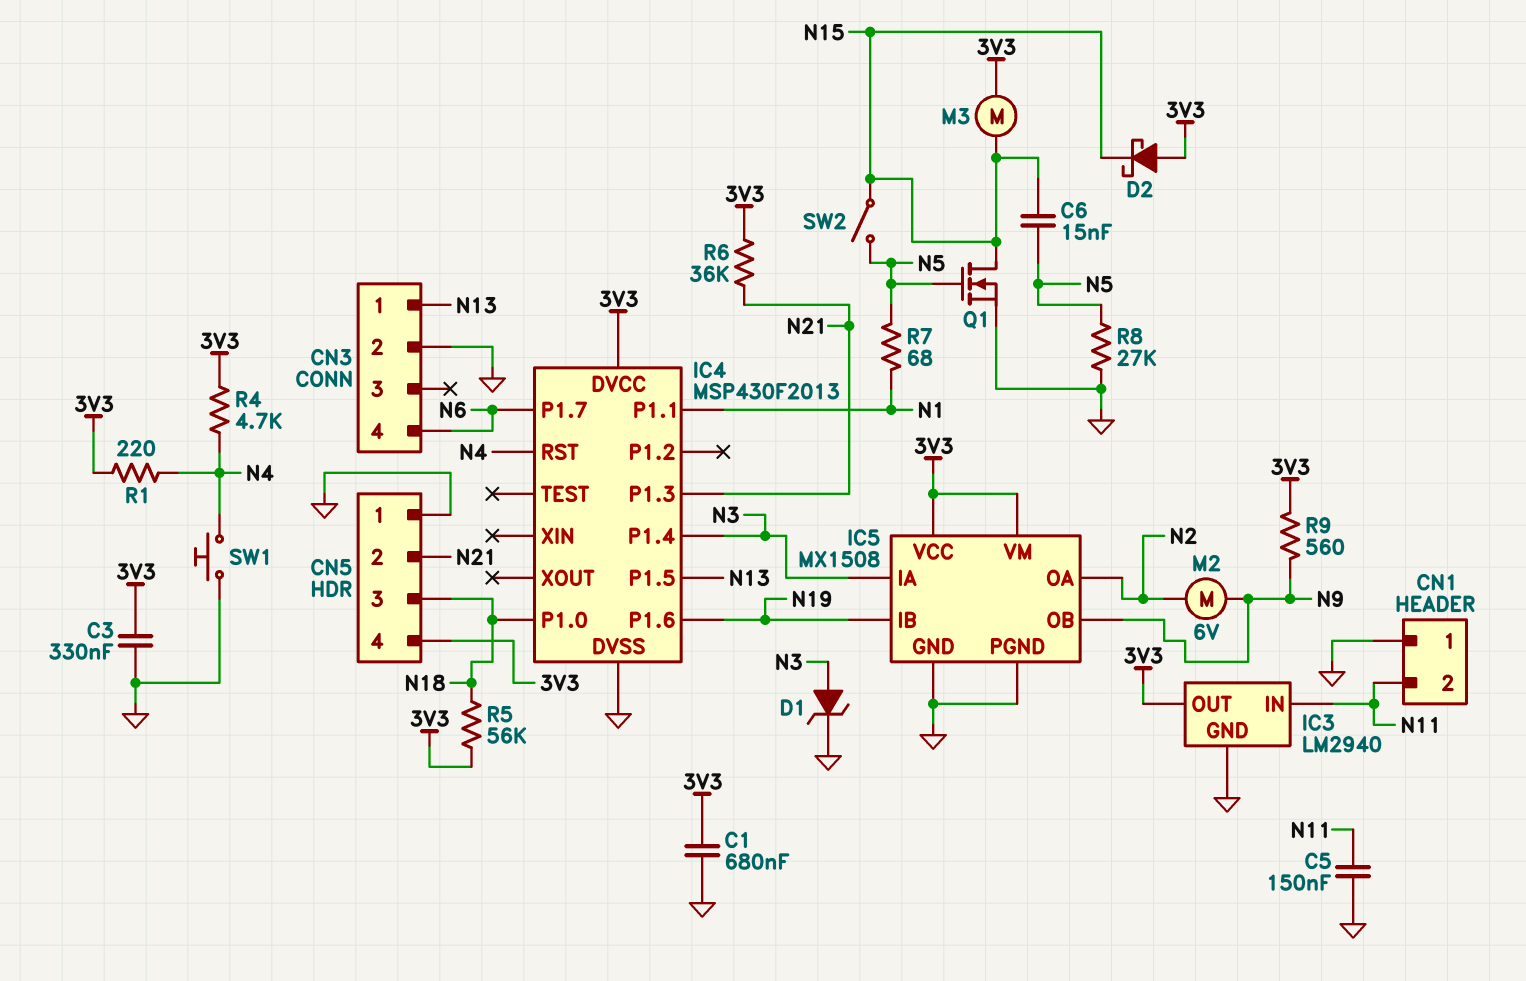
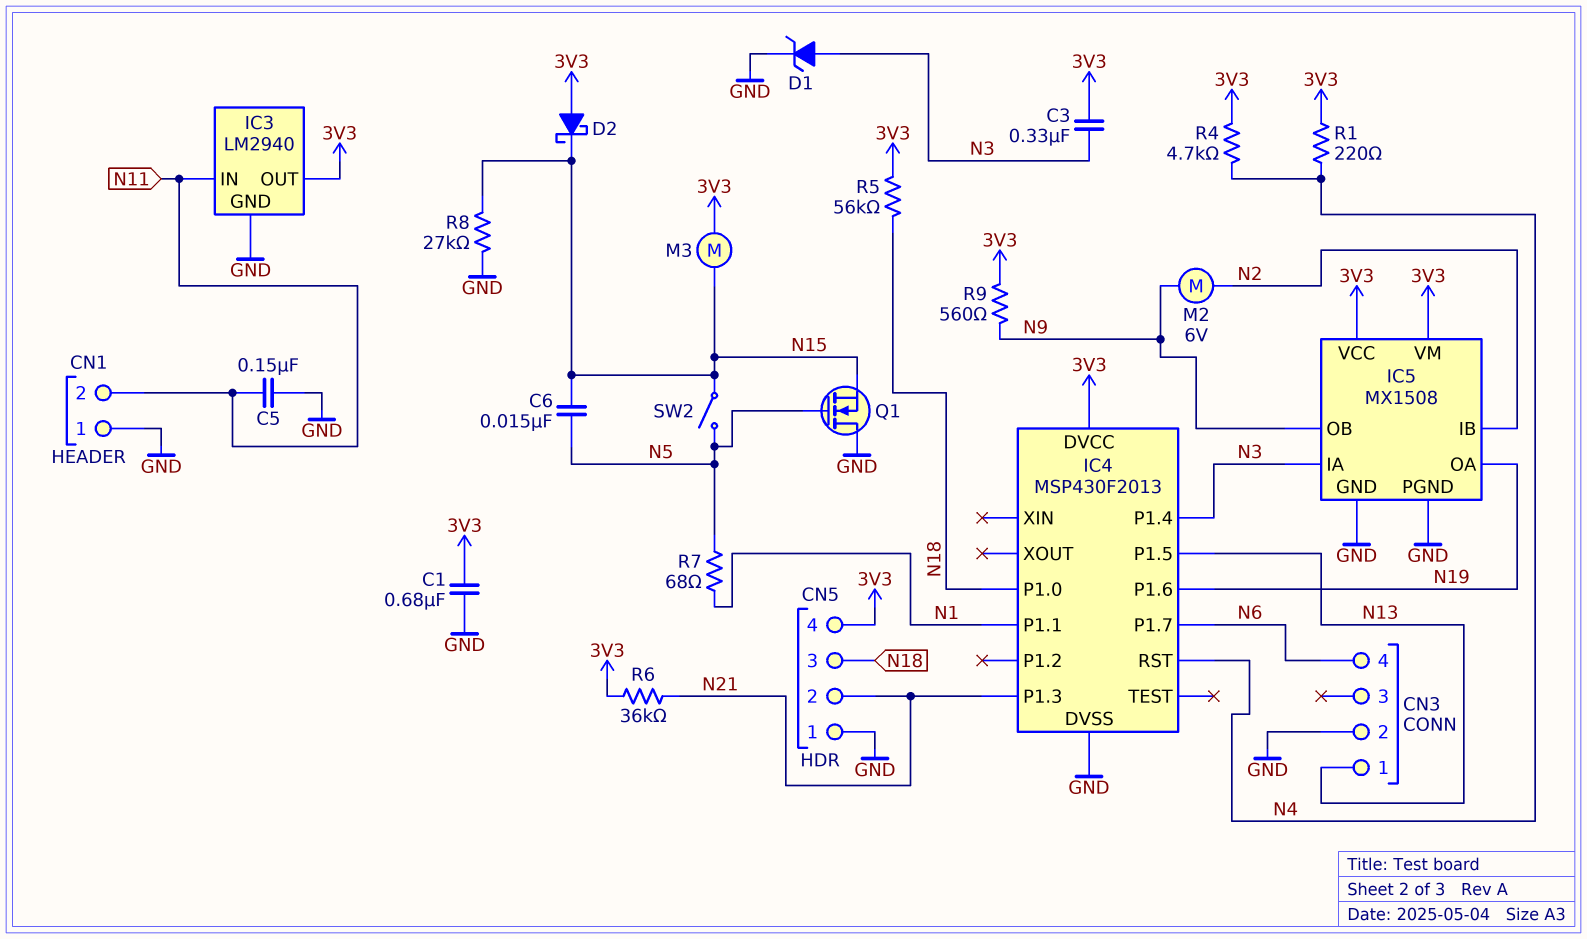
C3: 330nF (3V3, GND) -> 330nF (3V3, N3)
IC5 pin IB: N19 -> N2
IC5 pin OA: N2 -> N19
Q1: NMOS (G N5, D N15, S GND) -> NMOS (G N5, D GND, S N15)
R8: 27k (GND, N5) -> 27k (GND, N15)
SW1: button (GND, N4) -> none

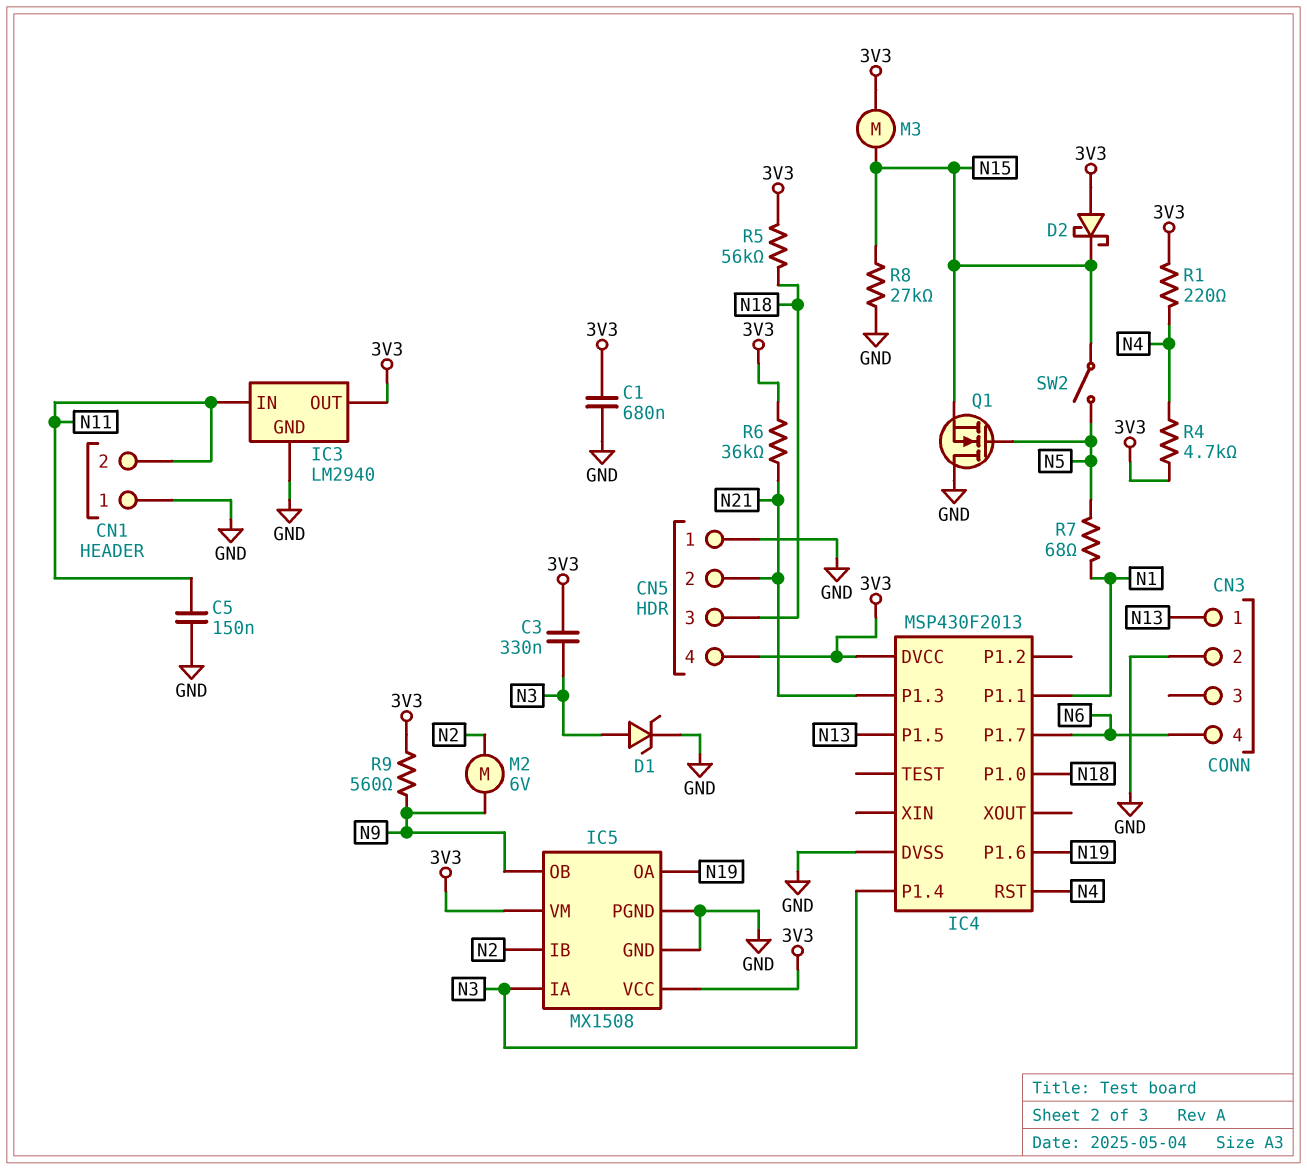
C6: 15nF (N5, N15) -> none

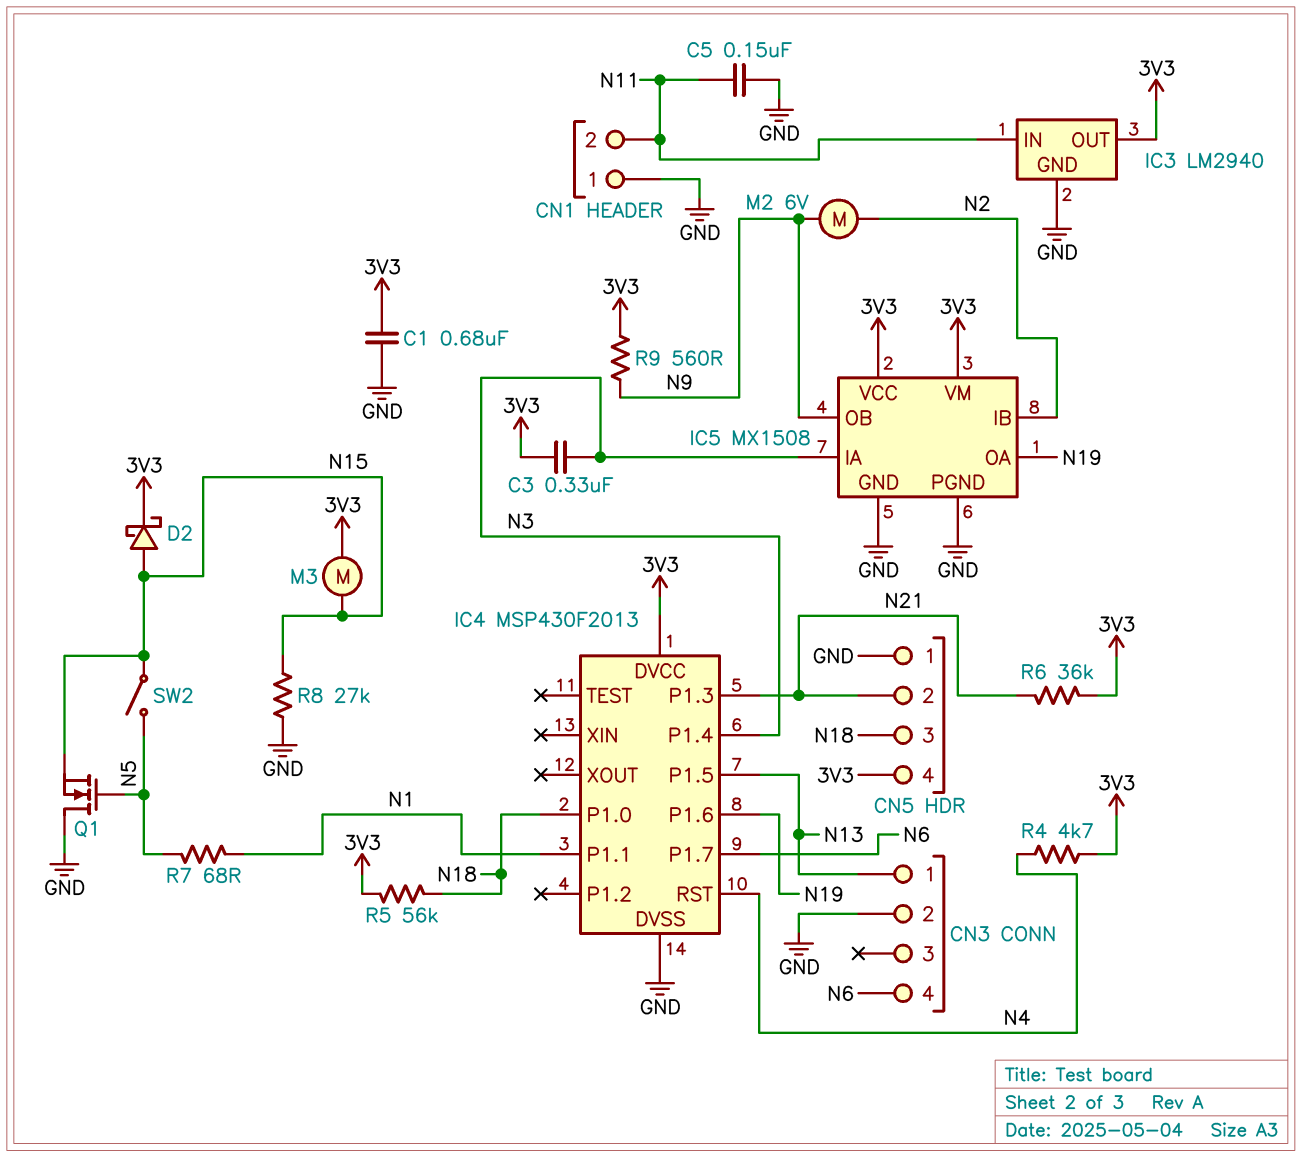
D1: zener (A N3, K GND) -> none
D2: schottky (A 3V3, K N15) -> schottky (A N15, K 3V3)
R1: 220 (3V3, N4) -> none

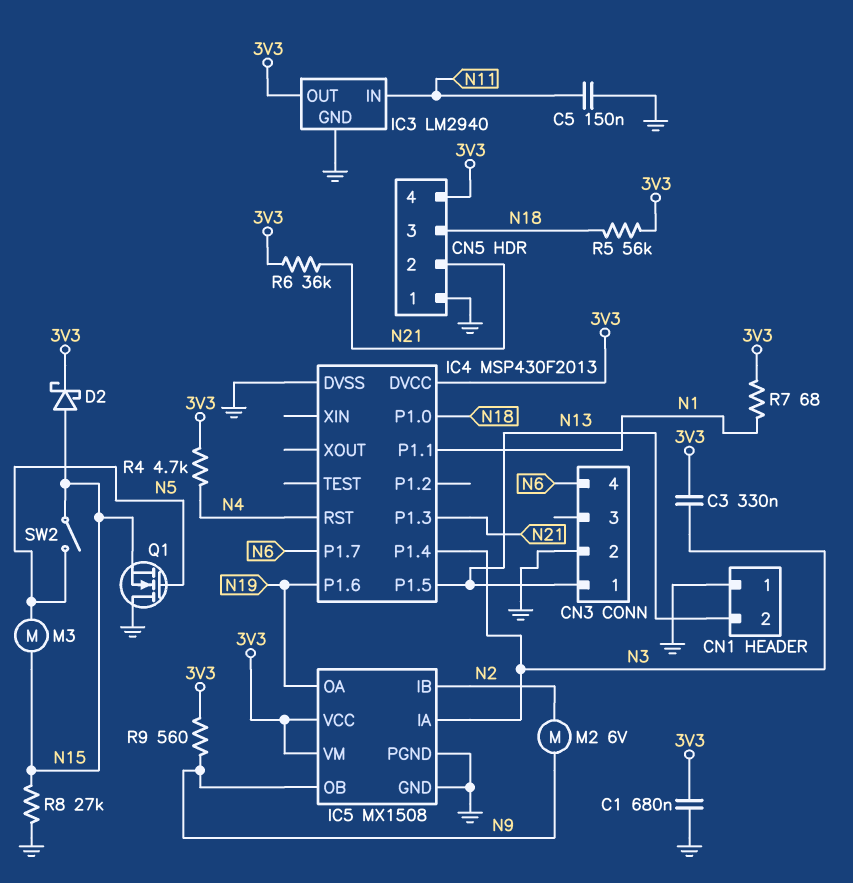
CN1 pin 2: N11 -> N13
M3: motor (3V3, N15) -> motor (N5, N15)
R7: 68 (N1, N5) -> 68 (3V3, N1)

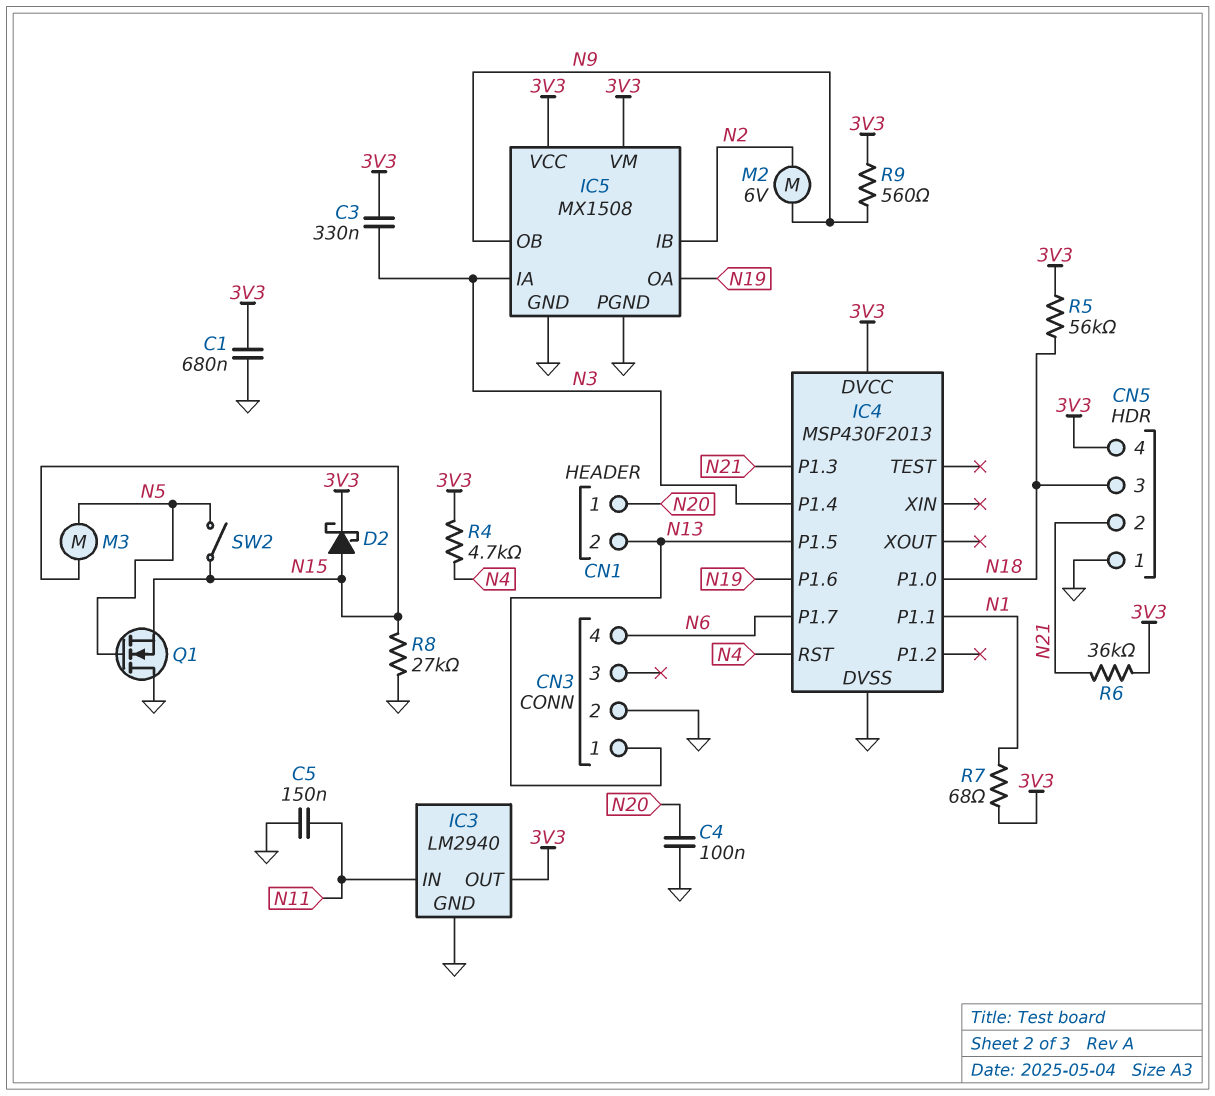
C4: none -> 100nF (GND, N20)
CN1 pin 1: GND -> N20

